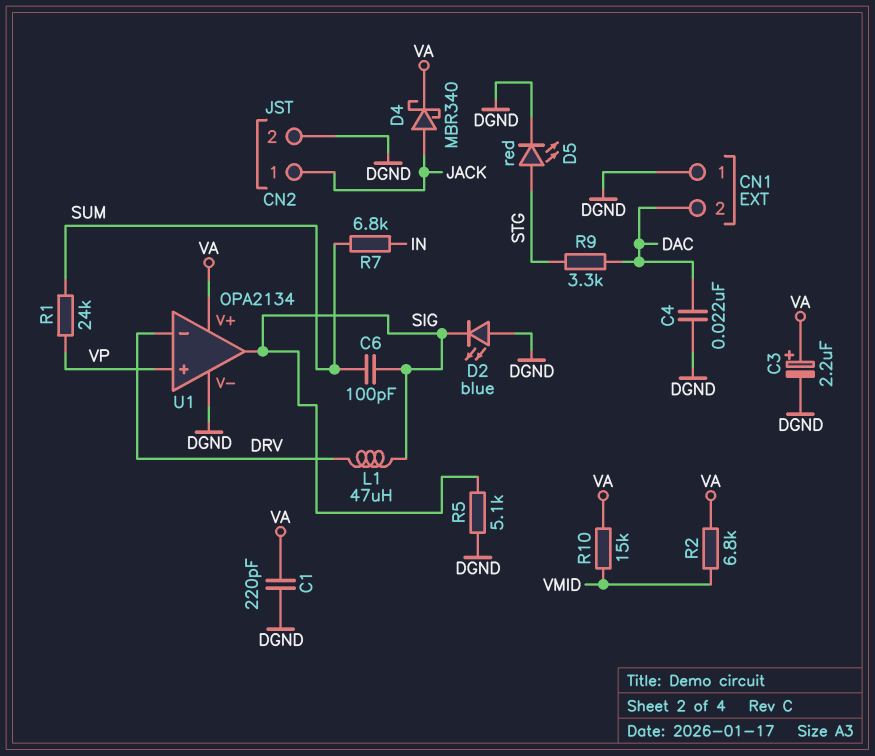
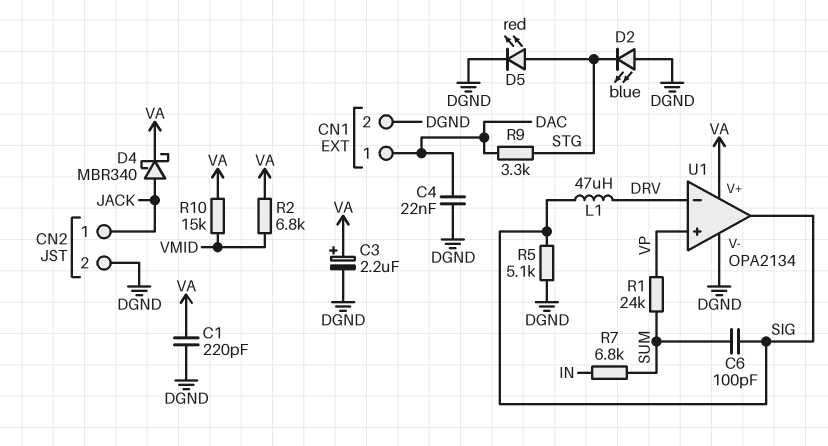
CN1 pin 1: DGND -> DAC
CN1 pin 2: DAC -> DGND
D2: LED blue (A DGND, K SIG) -> LED blue (A DGND, K STG)

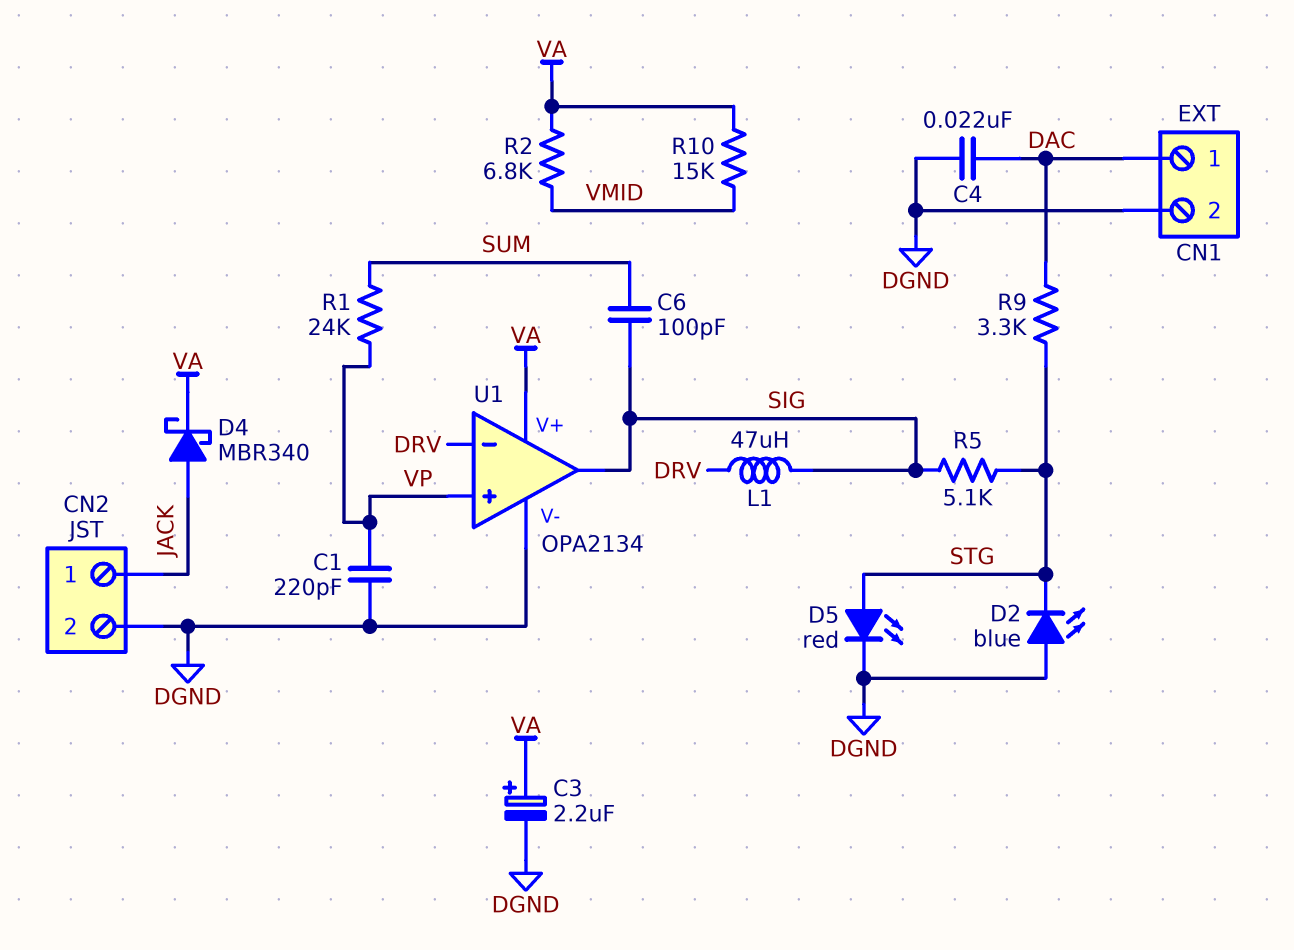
C1: 220pF (DGND, VA) -> 220pF (DGND, VP)
R5: 5.1k (DGND, SIG) -> 5.1k (SIG, STG)
R7: 6.8k (IN, SUM) -> none

